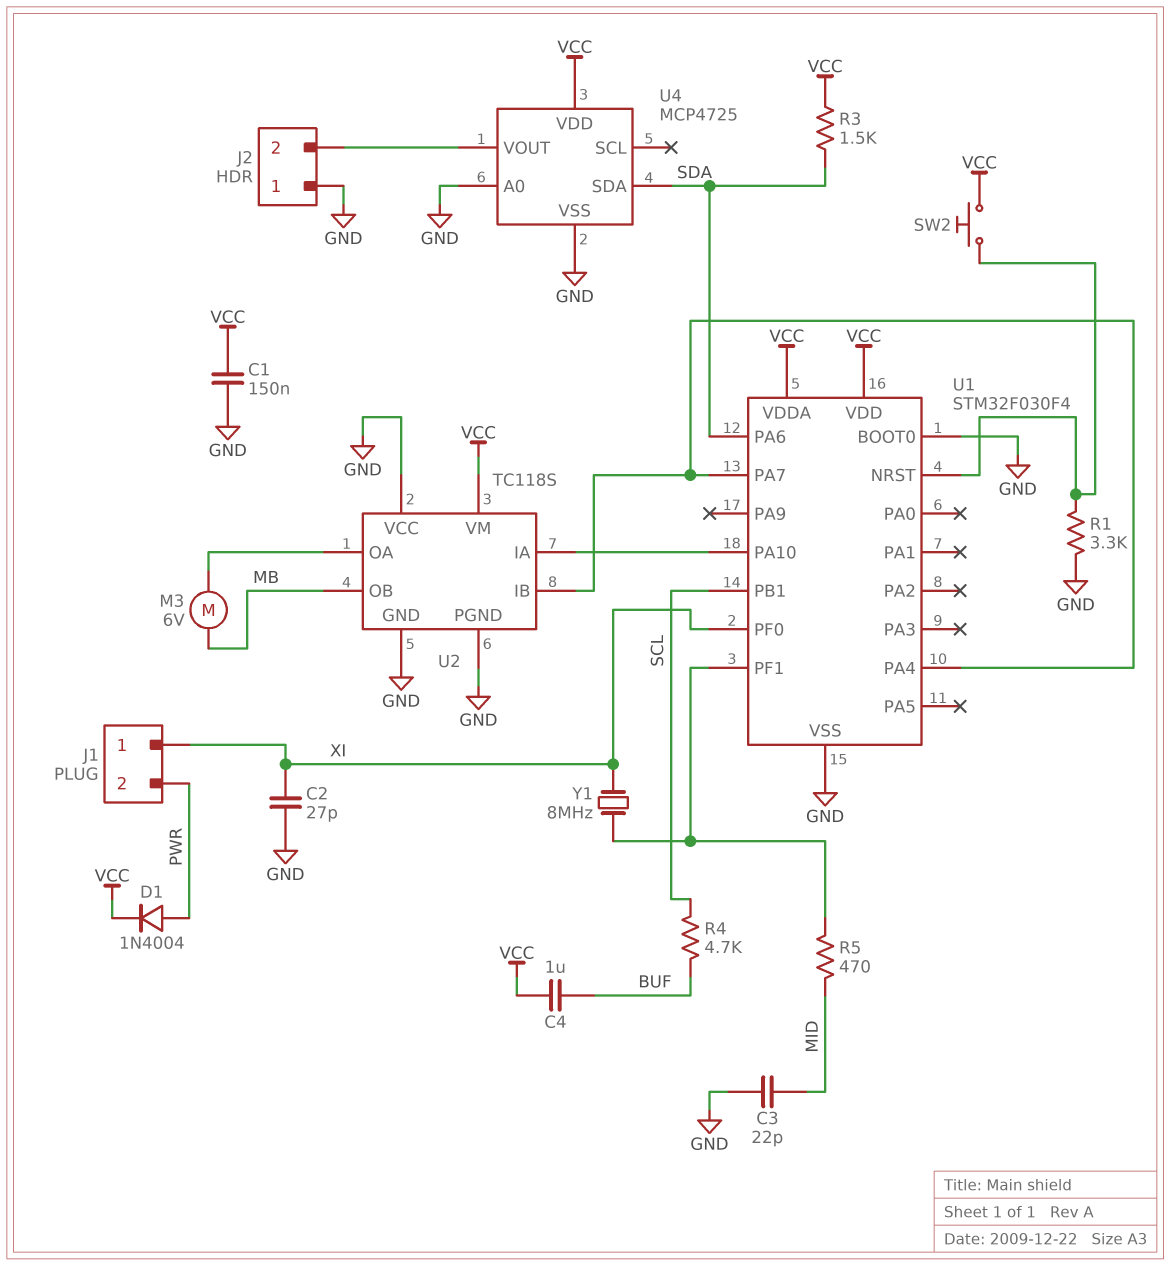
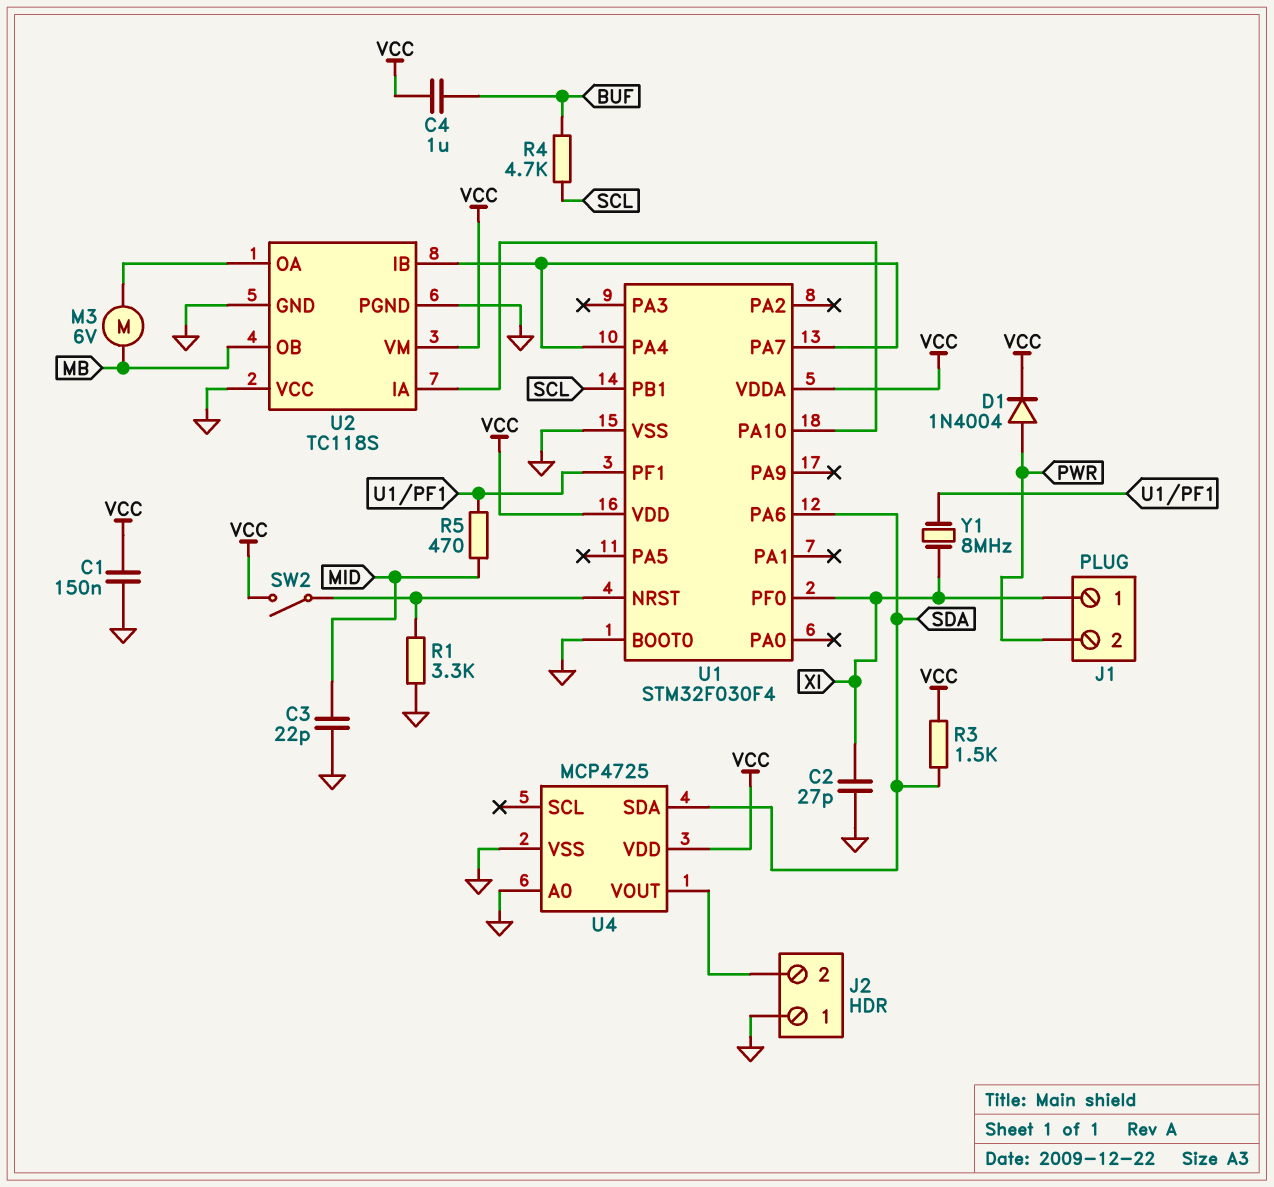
SW2: button (U1/NRST, VCC) -> switch (U1/NRST, VCC)

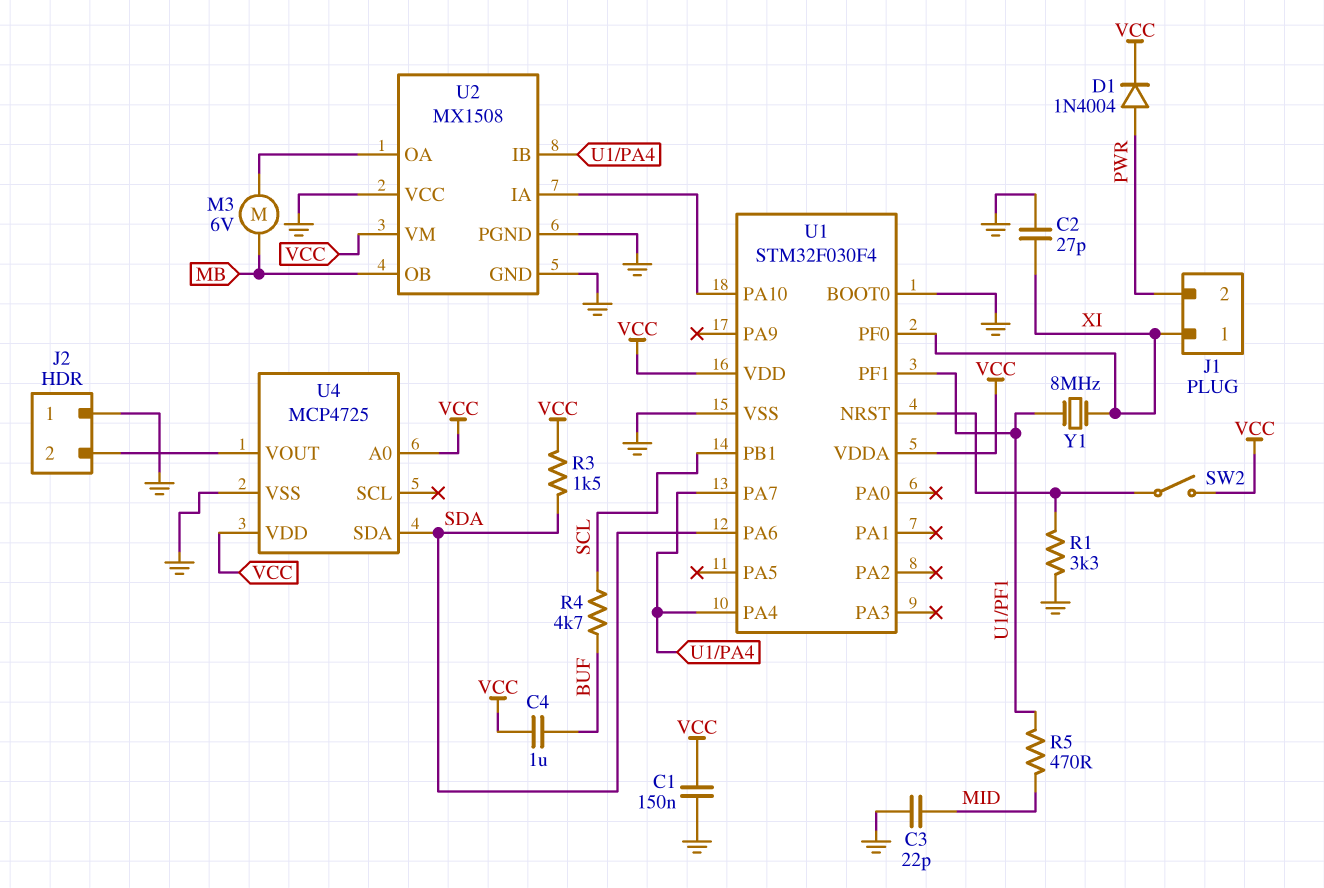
U2: TC118S -> MX1508
U4 pin A0: GND -> VCC

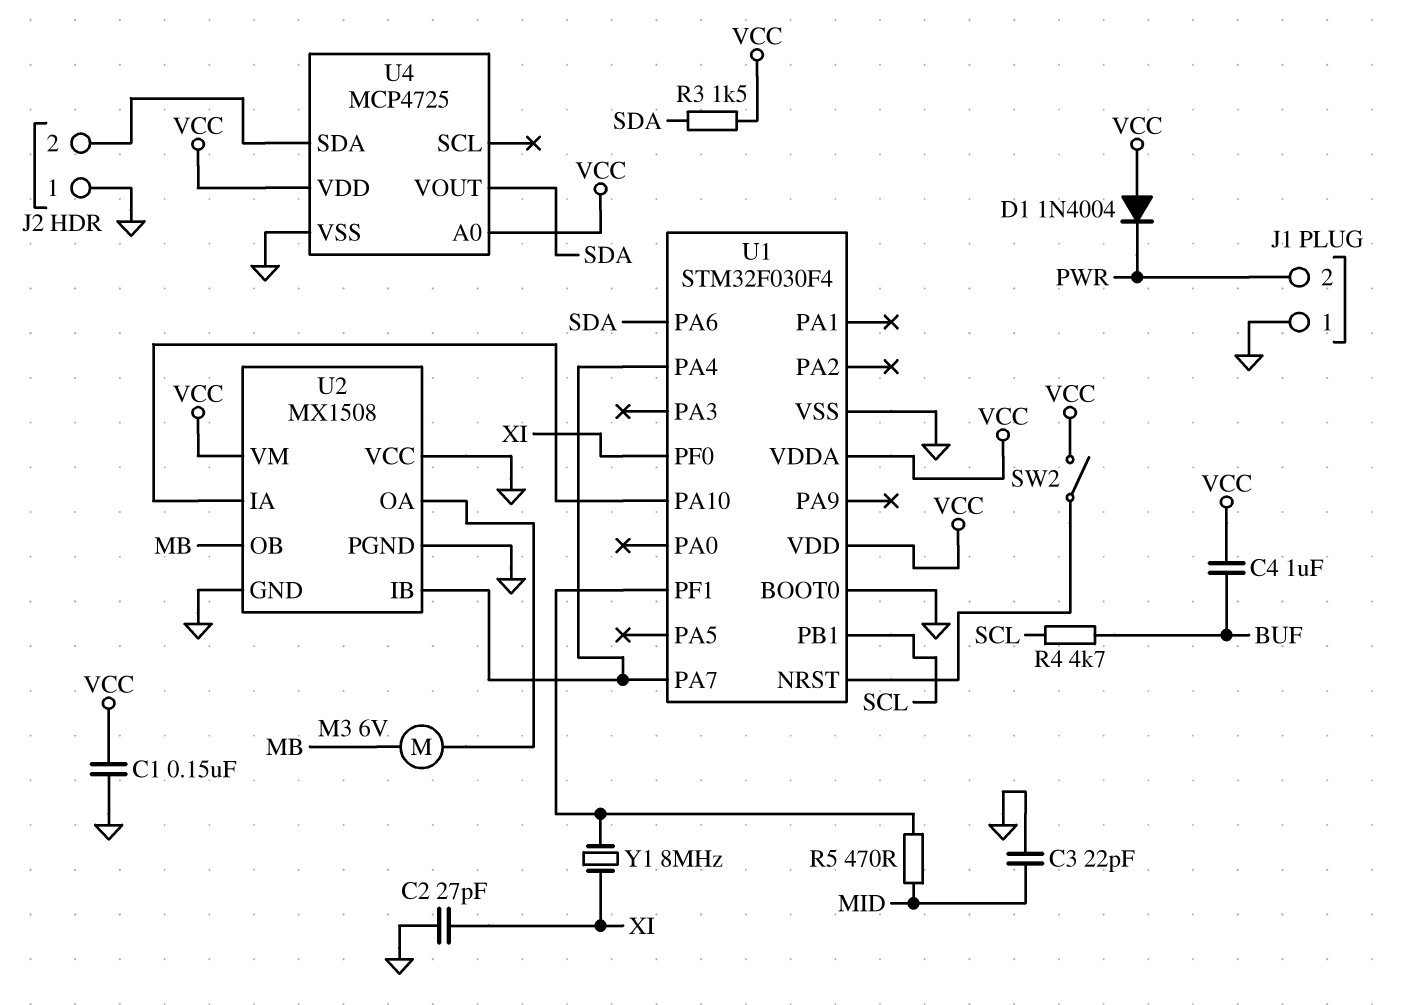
D1: diode 1N4004 (A PWR, K VCC) -> diode 1N4004 (A VCC, K PWR)
J1 pin 1: XI -> GND
R1: 3.3k (GND, U1/NRST) -> none
U4 pin SDA: SDA -> J2/2
U4 pin VOUT: J2/2 -> SDA

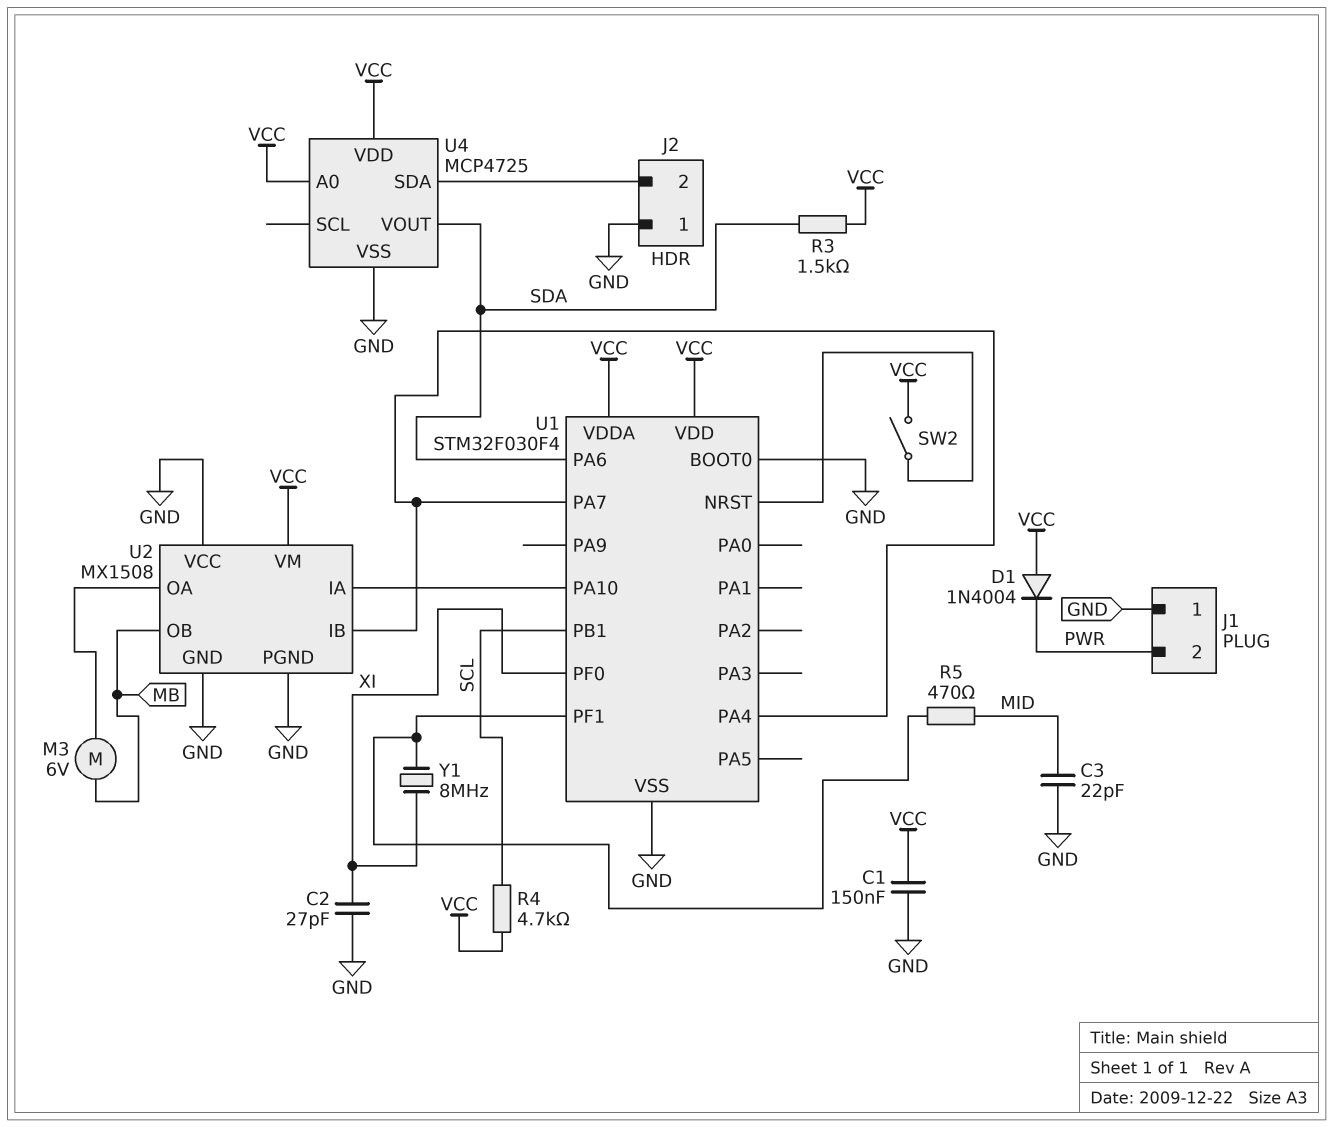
C4: 1uF (BUF, VCC) -> none
R4: 4.7k (BUF, SCL) -> 4.7k (SCL, VCC)

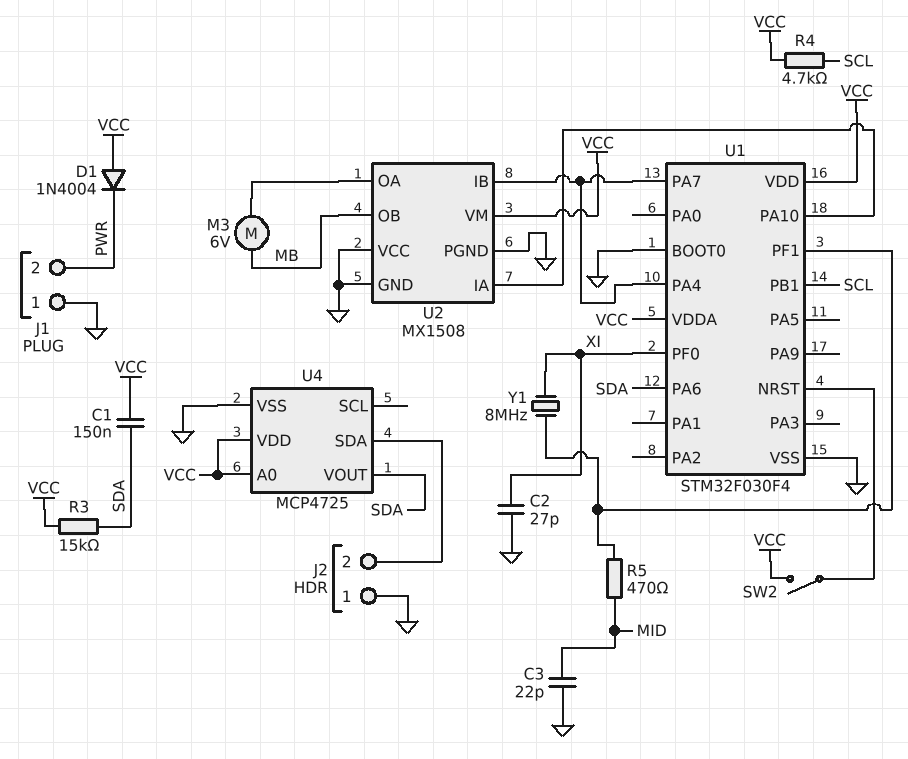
C1: 150nF (GND, VCC) -> 150nF (SDA, VCC)
R3: 1.5k (SDA, VCC) -> 15k (SDA, VCC)

